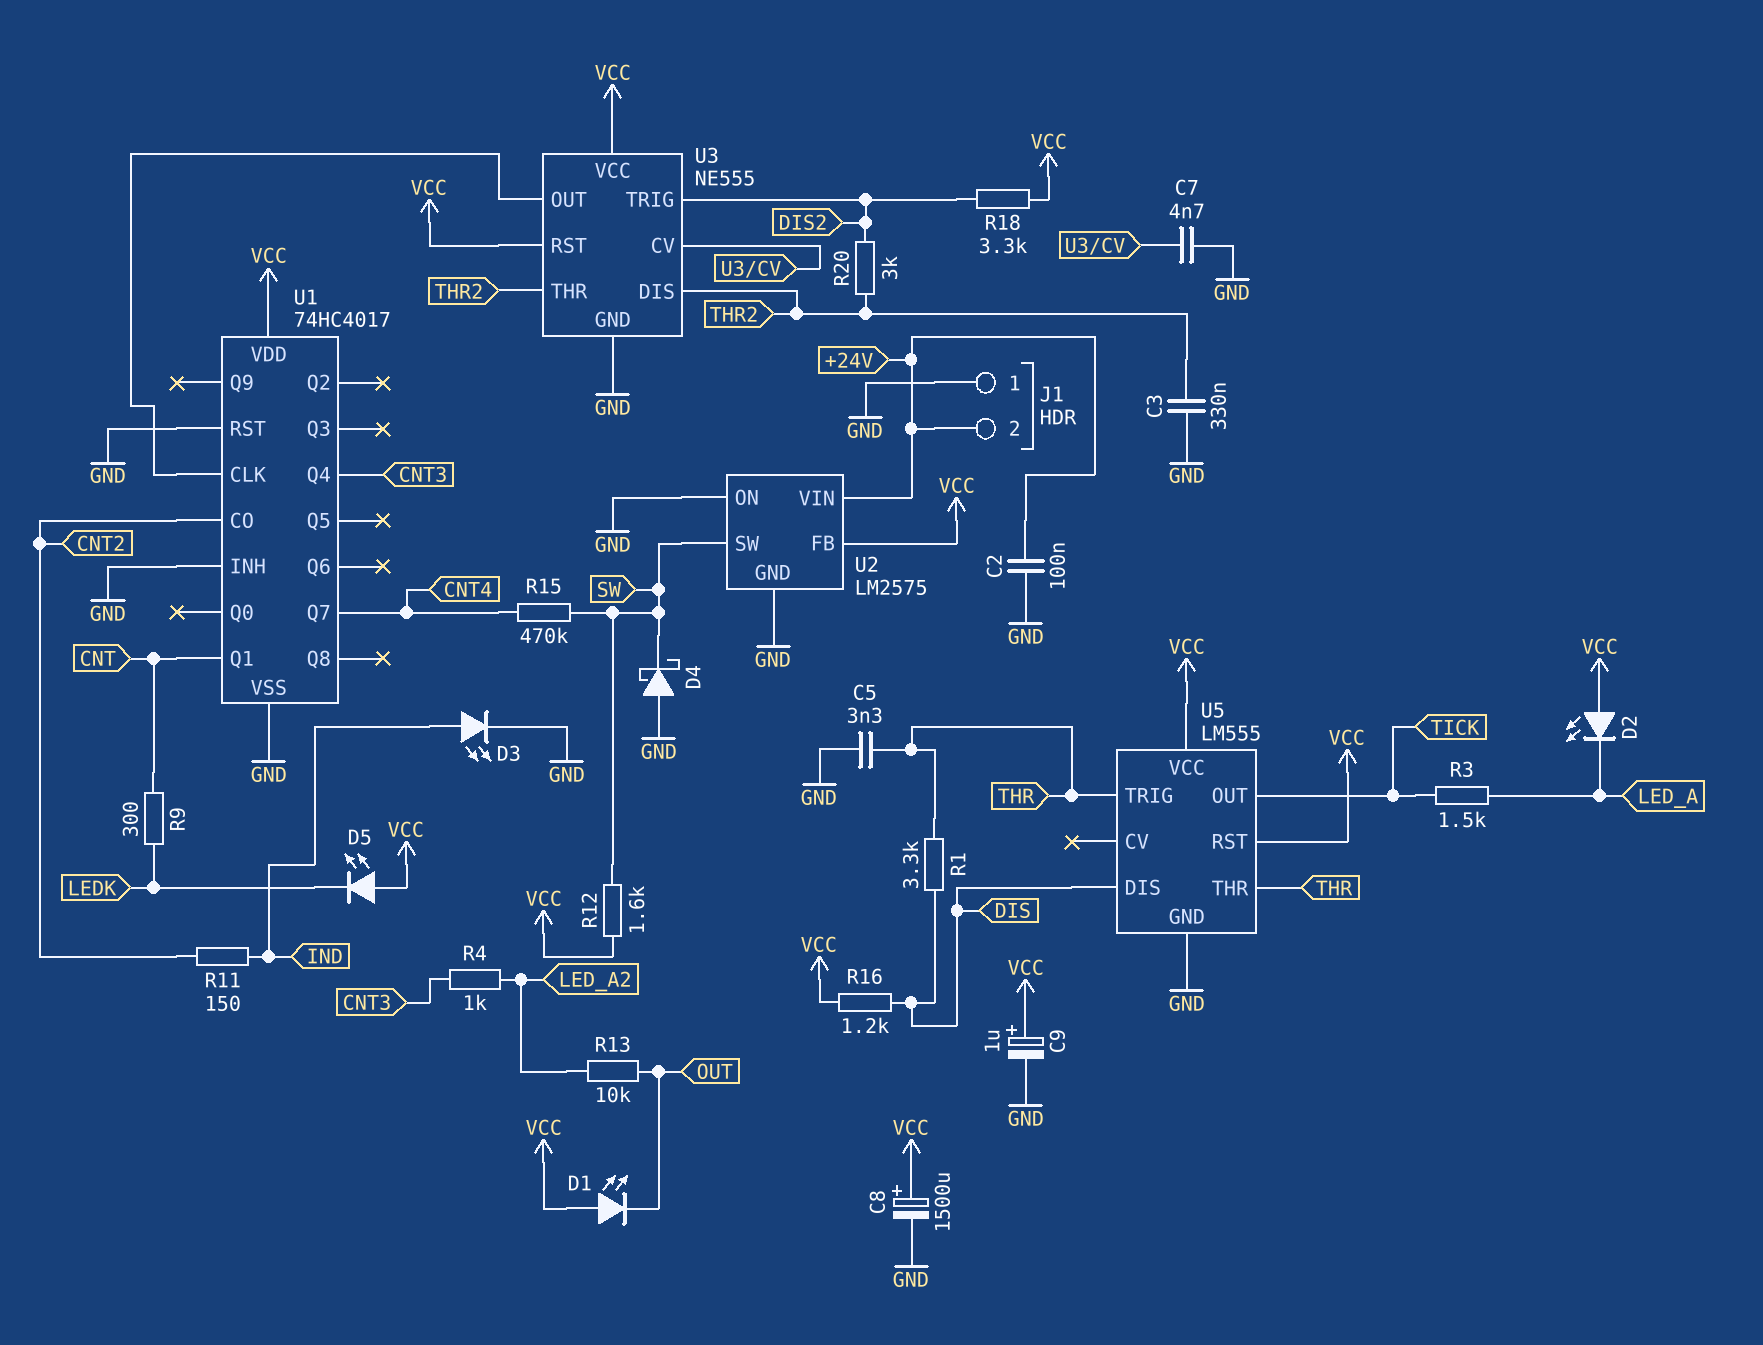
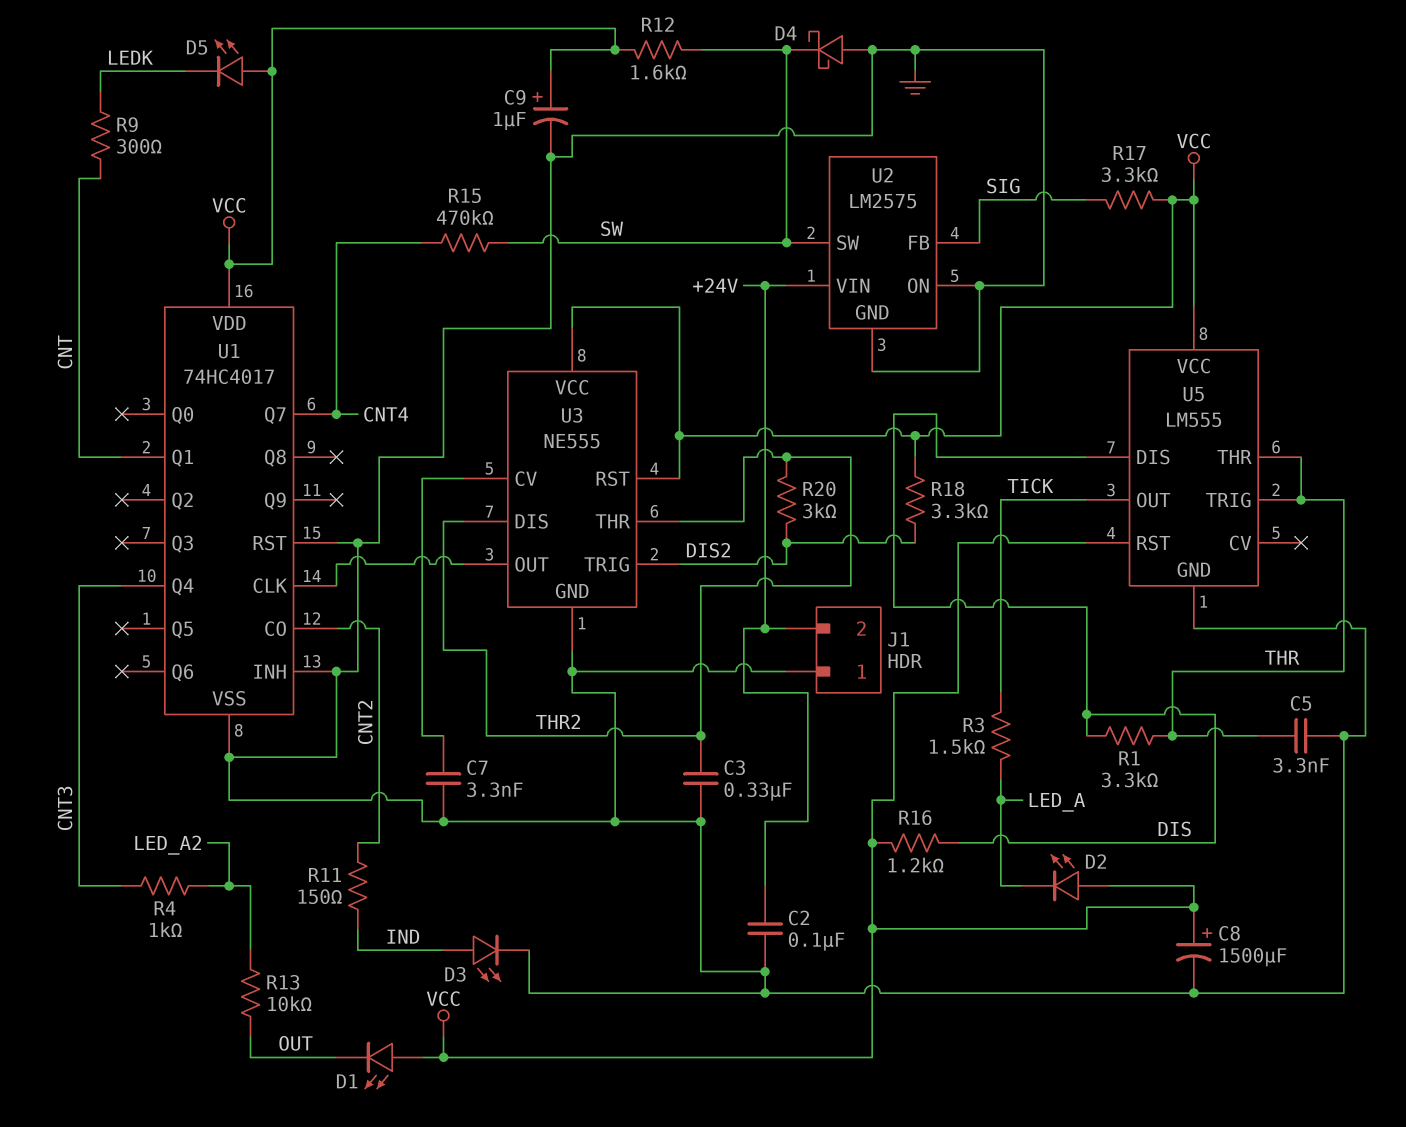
C7: 4.7nF (GND, U3/CV) -> 3.3nF (GND, U3/CV)
R17: none -> 3.3k (SIG, VCC)
U2 pin FB: VCC -> SIG

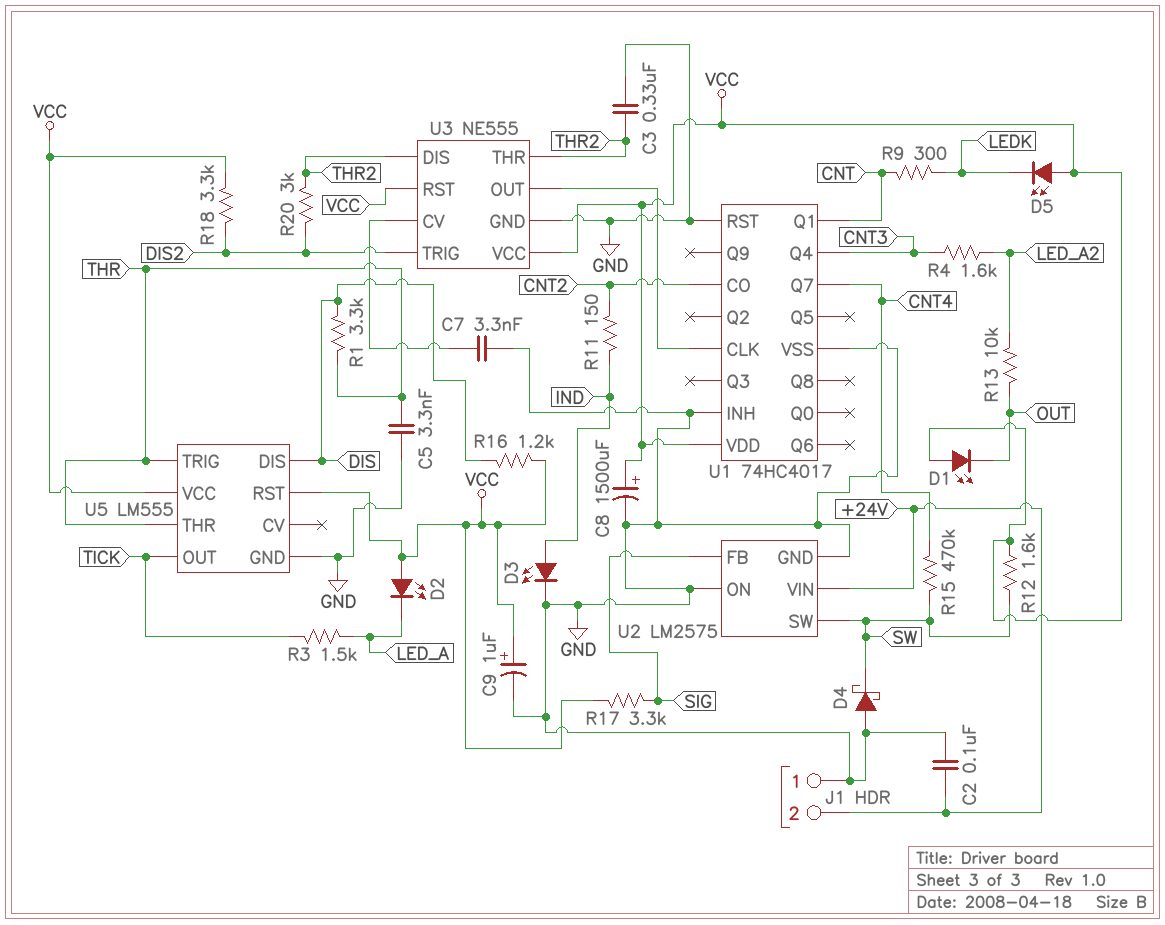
R4: 1k (CNT3, LED_A2) -> 1.6k (CNT3, LED_A2)

